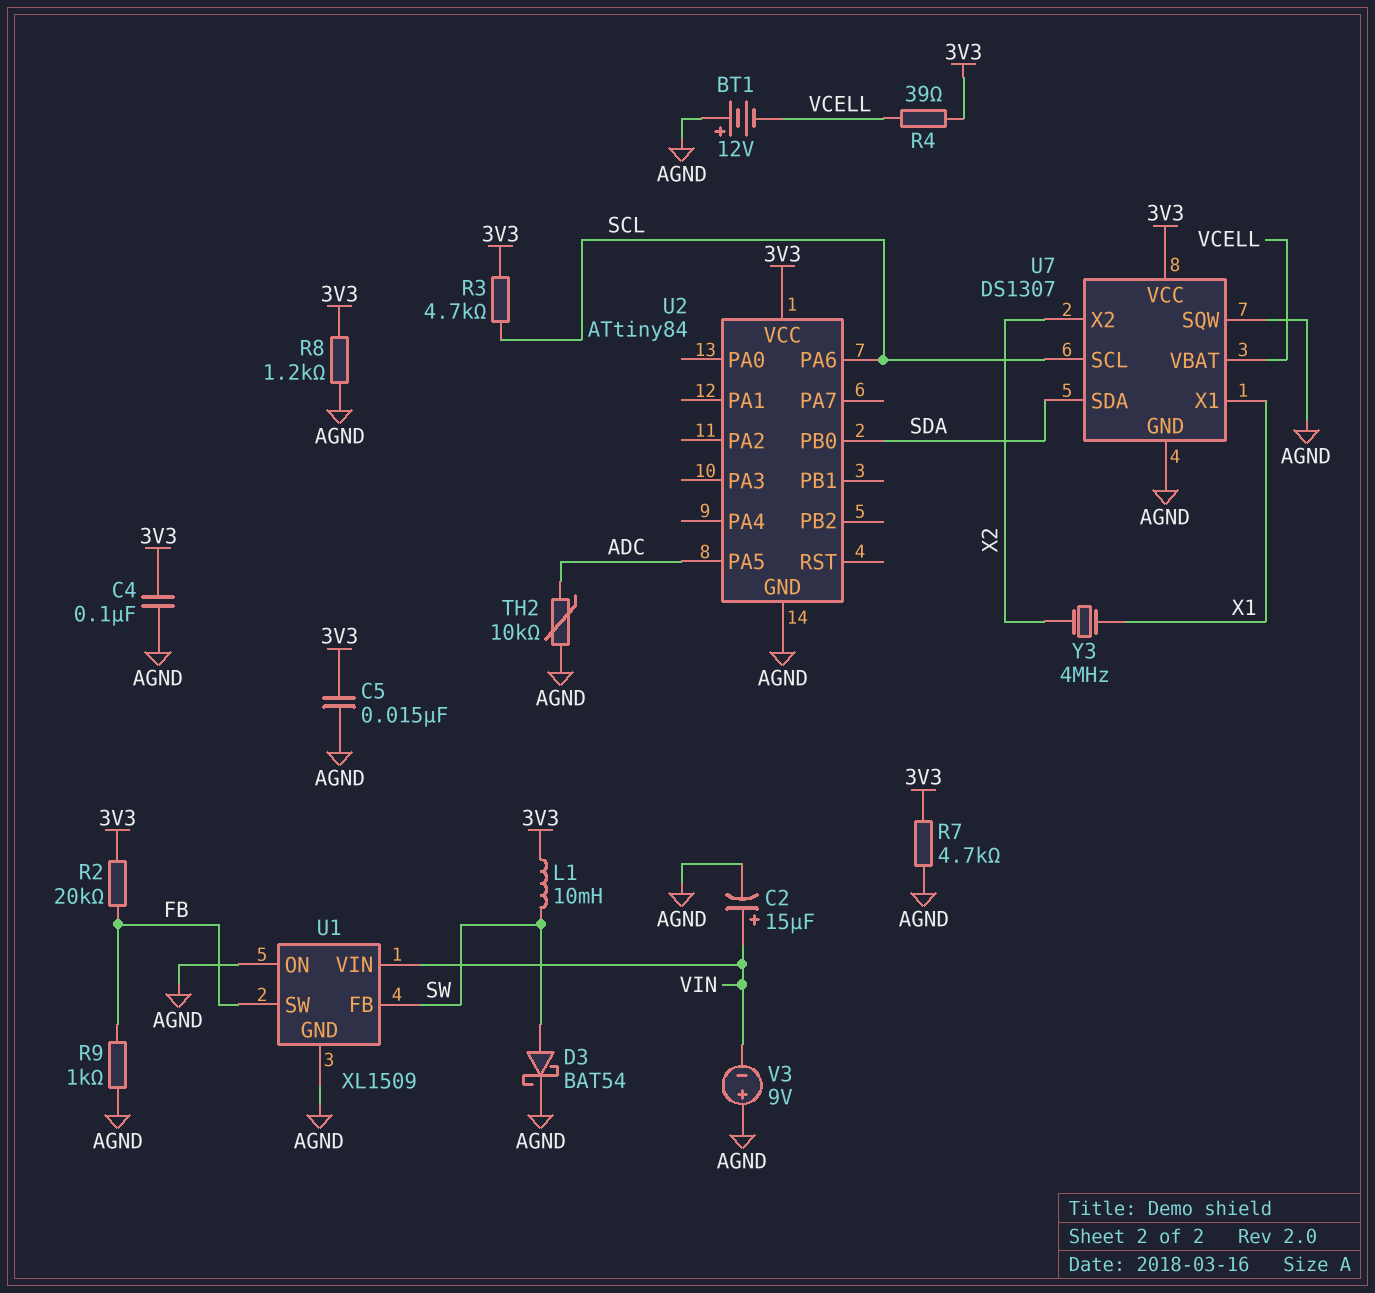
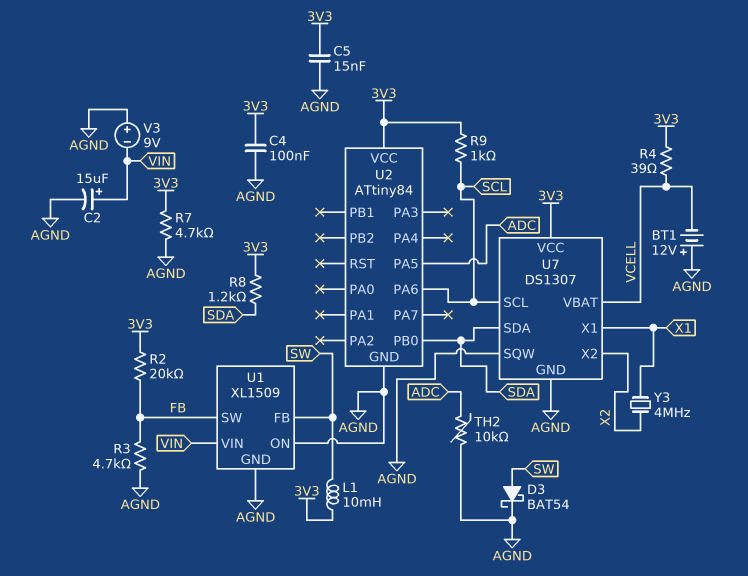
R3: 4.7k (3V3, SCL) -> 4.7k (AGND, FB)
R8: 1.2k (3V3, AGND) -> 1.2k (3V3, SDA)
R9: 1k (AGND, FB) -> 1k (3V3, SCL)

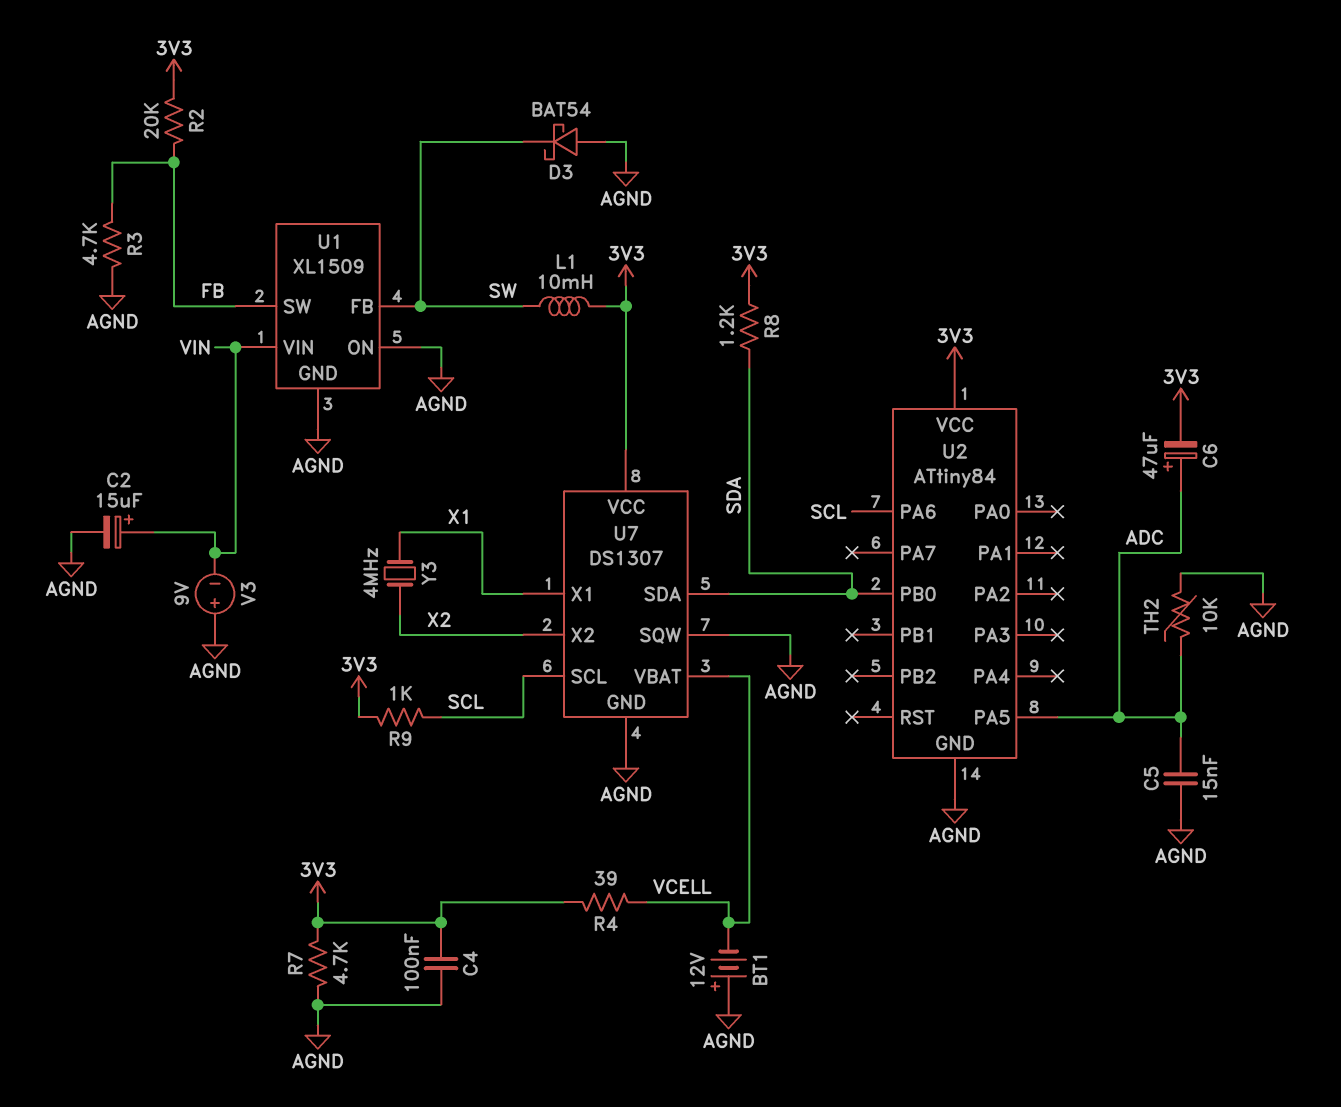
C5: 15nF (3V3, AGND) -> 15nF (ADC, AGND)
C6: none -> 47uF (plus ADC, minus 3V3)
D3: schottky BAT54 (A SW, K AGND) -> schottky BAT54 (A AGND, K SW)

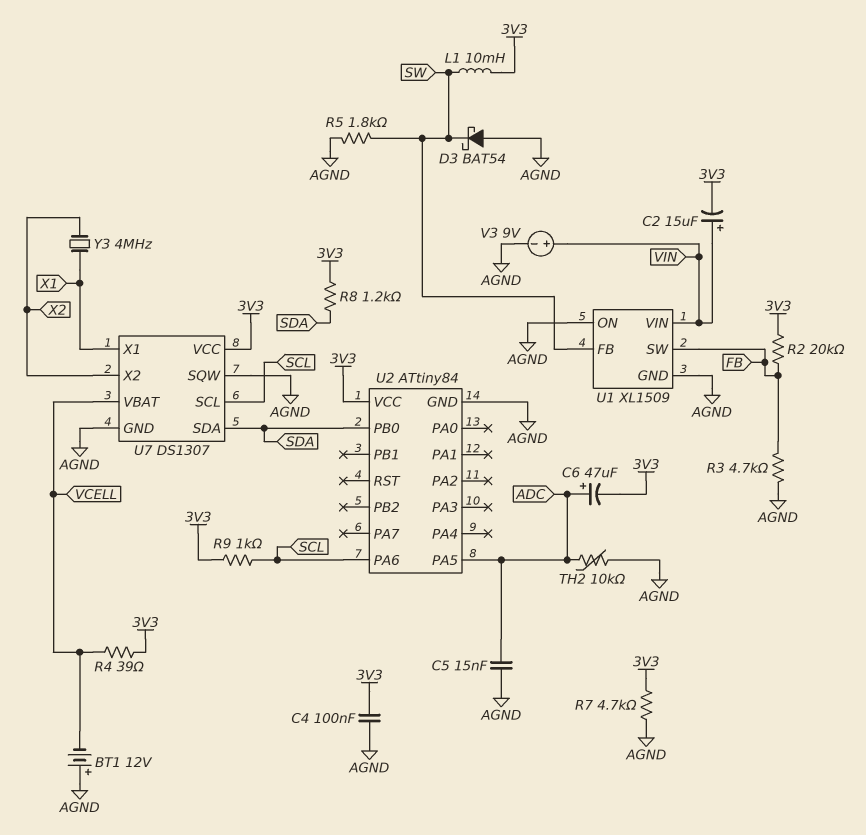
C2: 15uF (plus VIN, minus AGND) -> 15uF (plus VIN, minus 3V3)
R5: none -> 1.8k (AGND, SW)
V3: 9V (plus AGND, minus VIN) -> 9V (plus VIN, minus AGND)

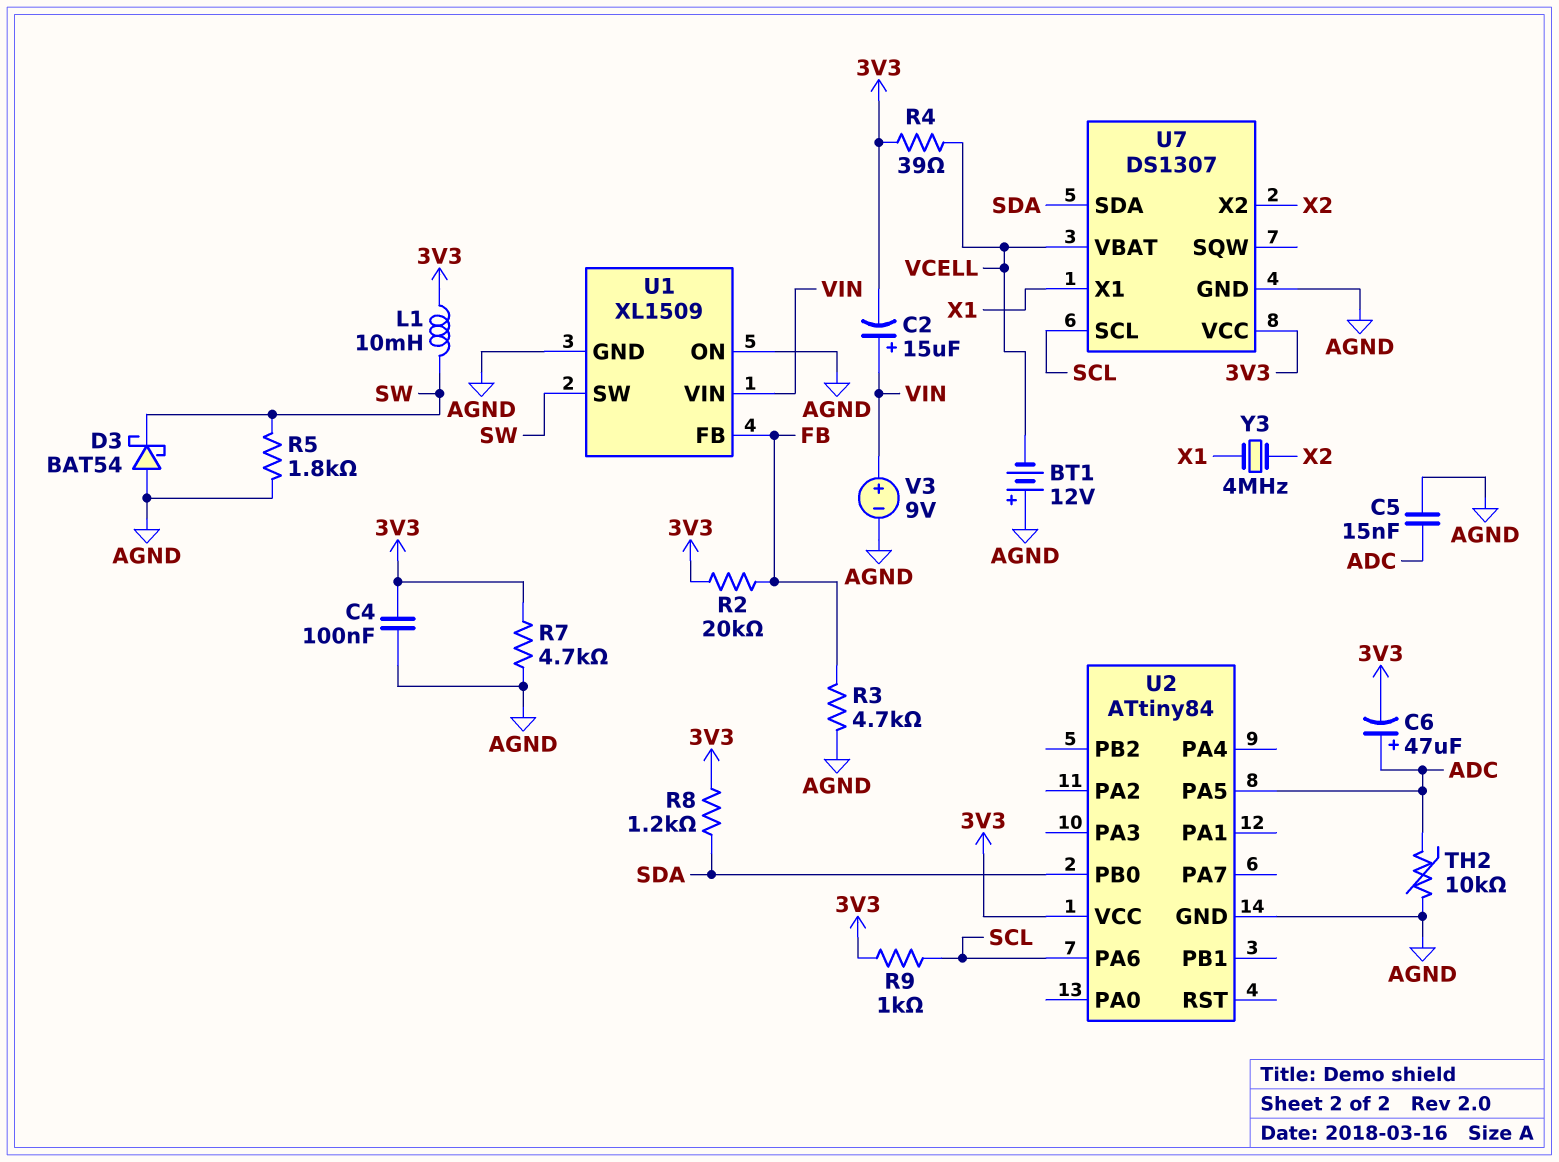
U1 pin FB: SW -> FB
U1 pin SW: FB -> SW
U7 pin SQW: AGND -> none

